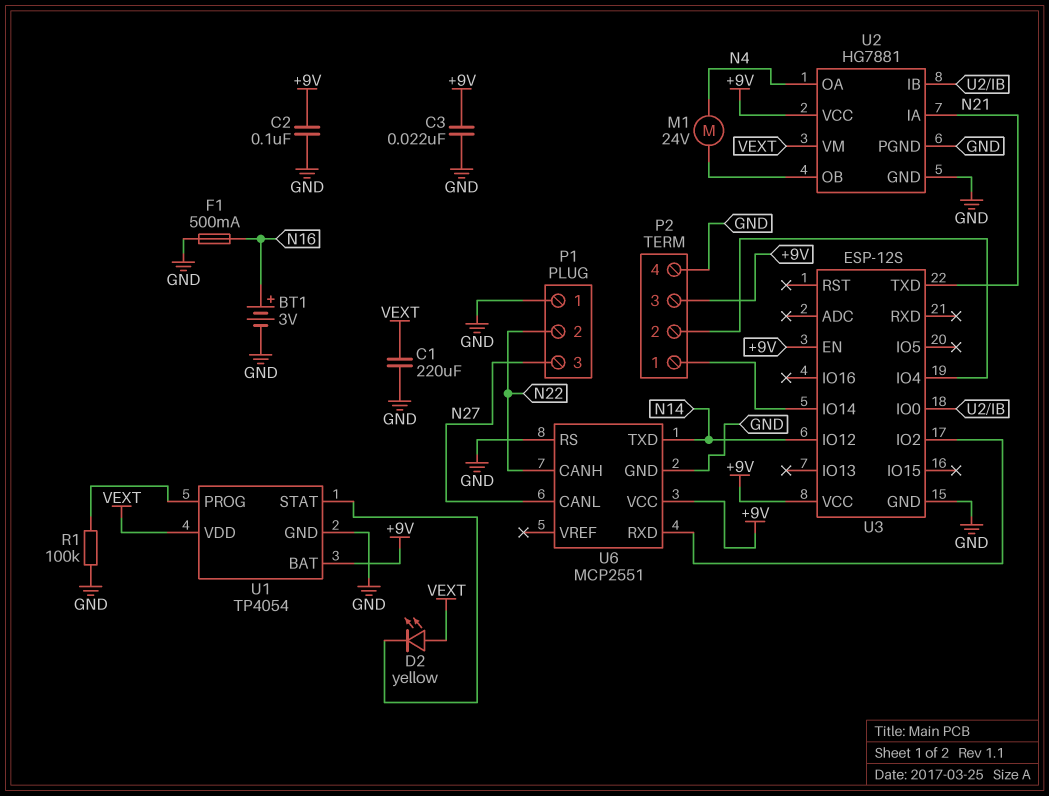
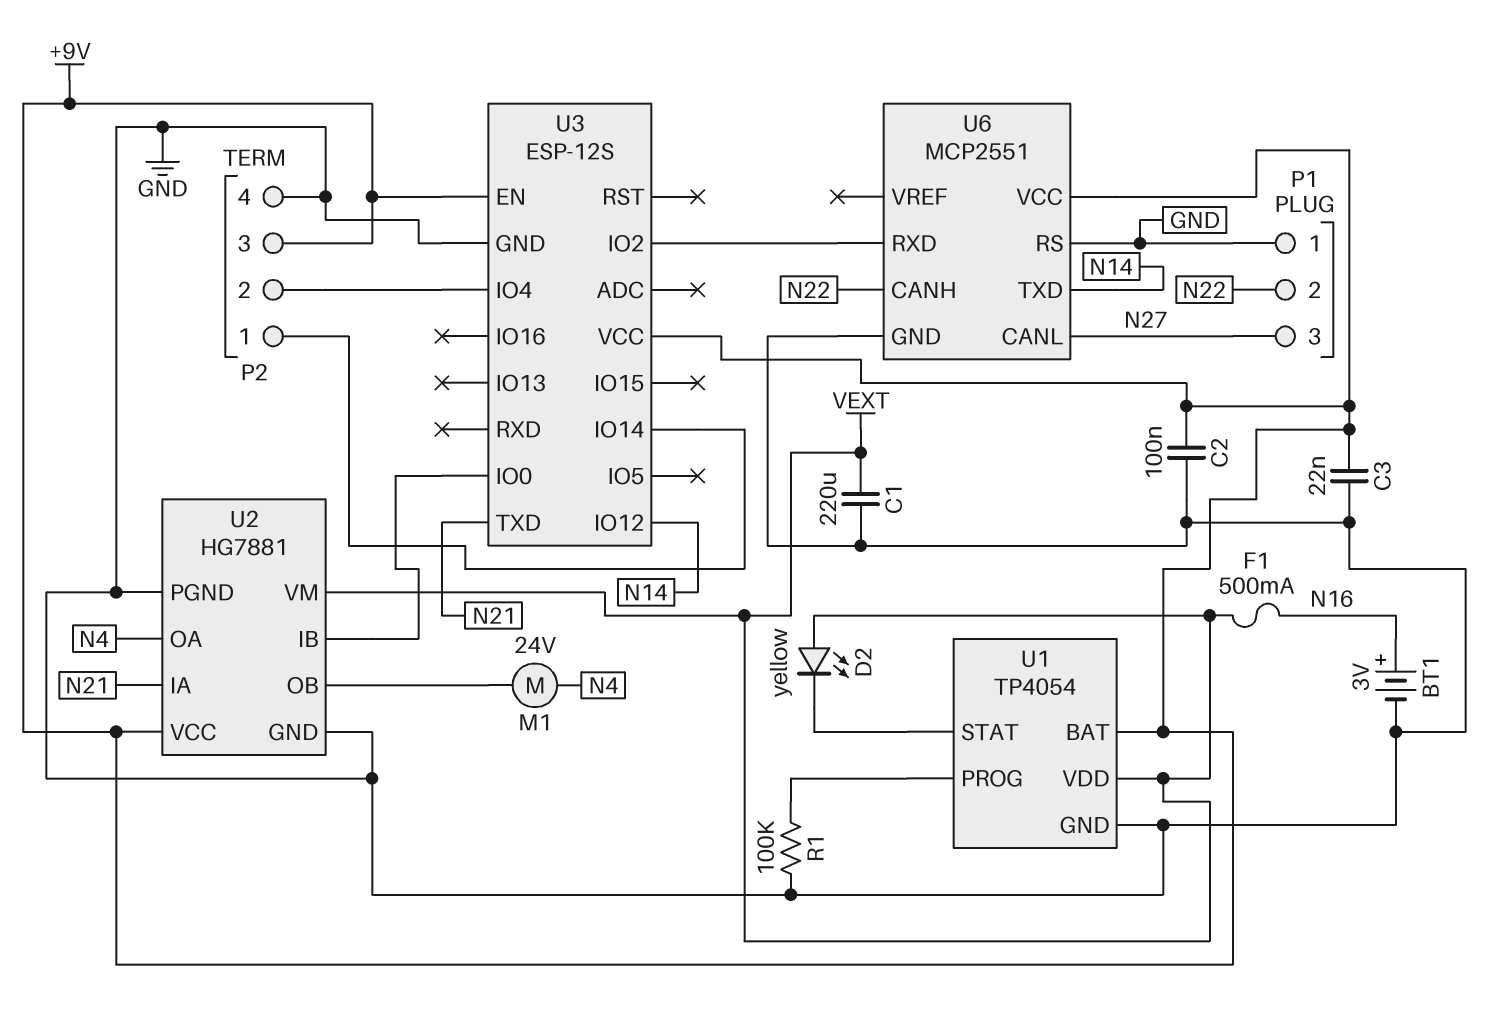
F1: 500mA (GND, N16) -> 500mA (N16, VEXT)

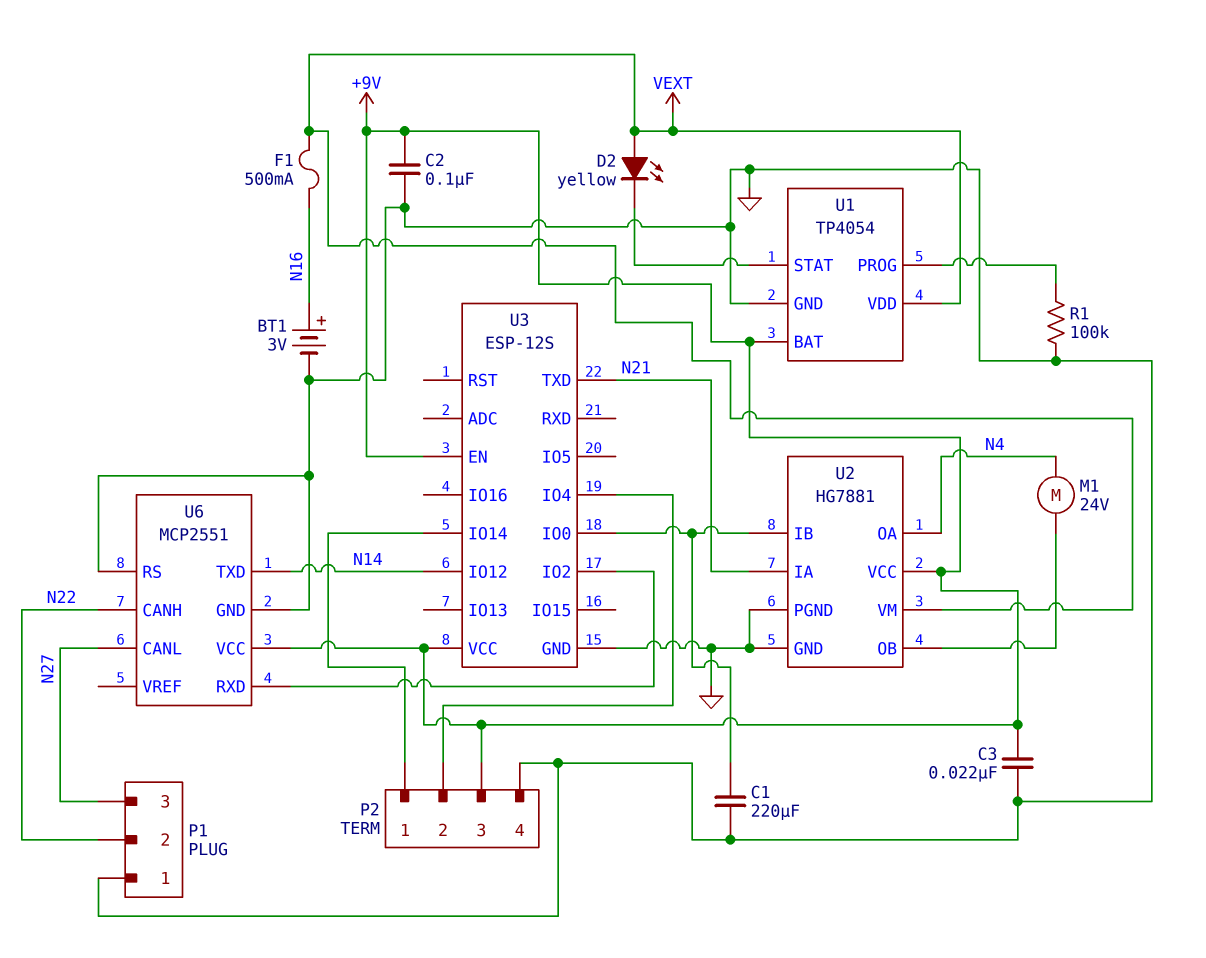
C1: 220uF (GND, VEXT) -> 220uF (GND, U2/IB)

